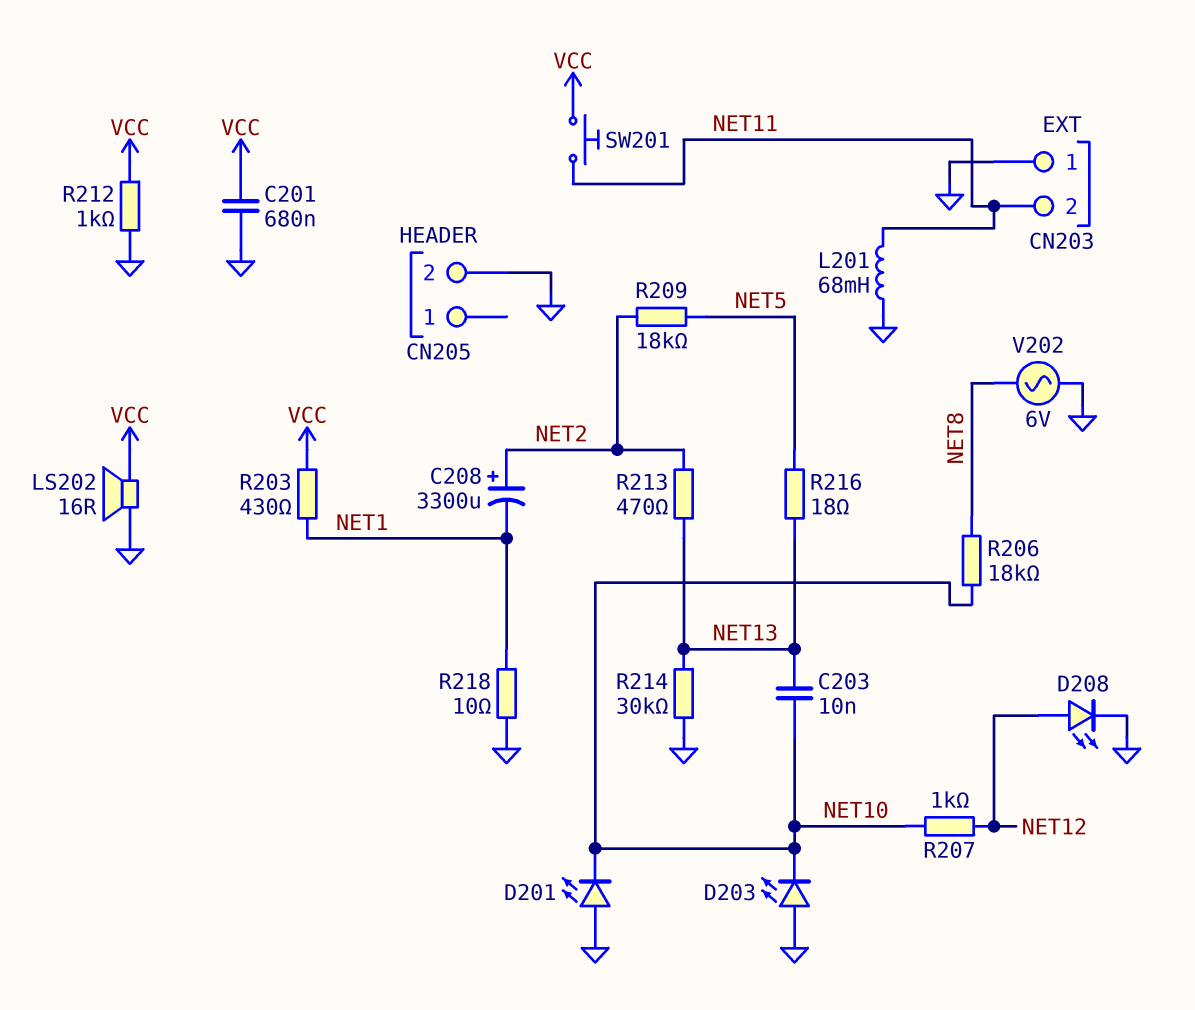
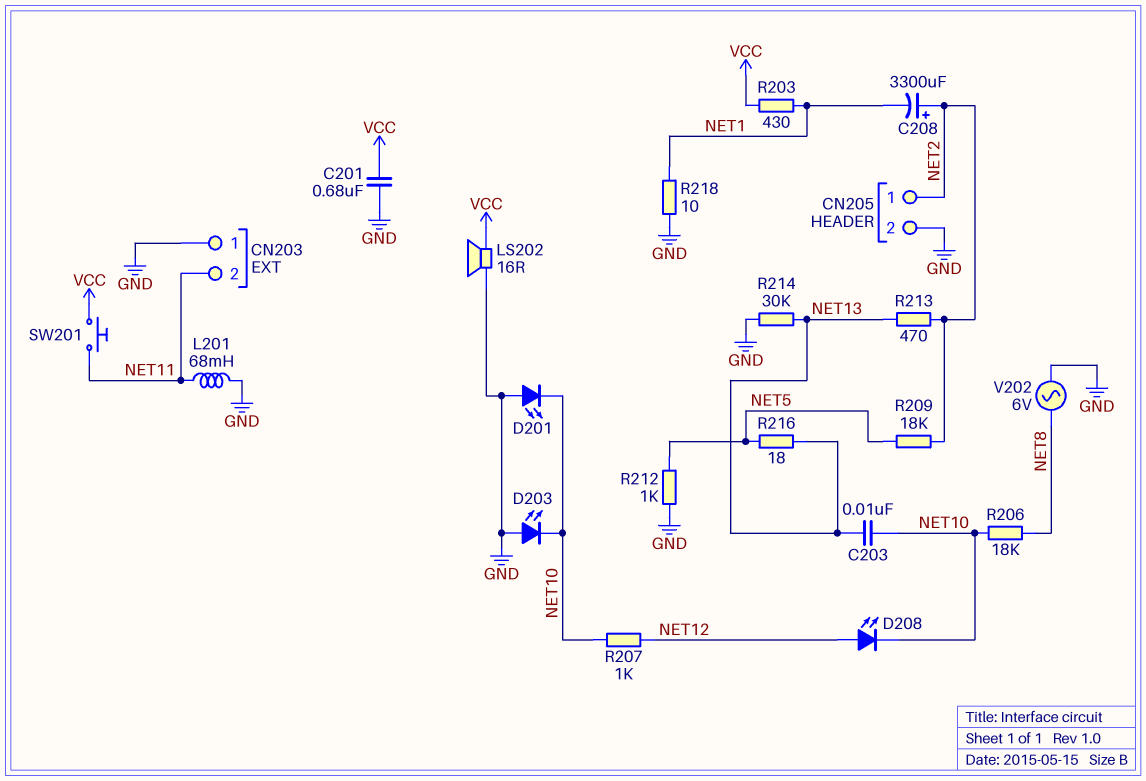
CN205 pin 1: none -> NET2
D208: LED (A NET12, K GND) -> LED (A NET12, K NET10)
R212: 1k (GND, VCC) -> 1k (GND, NET5)

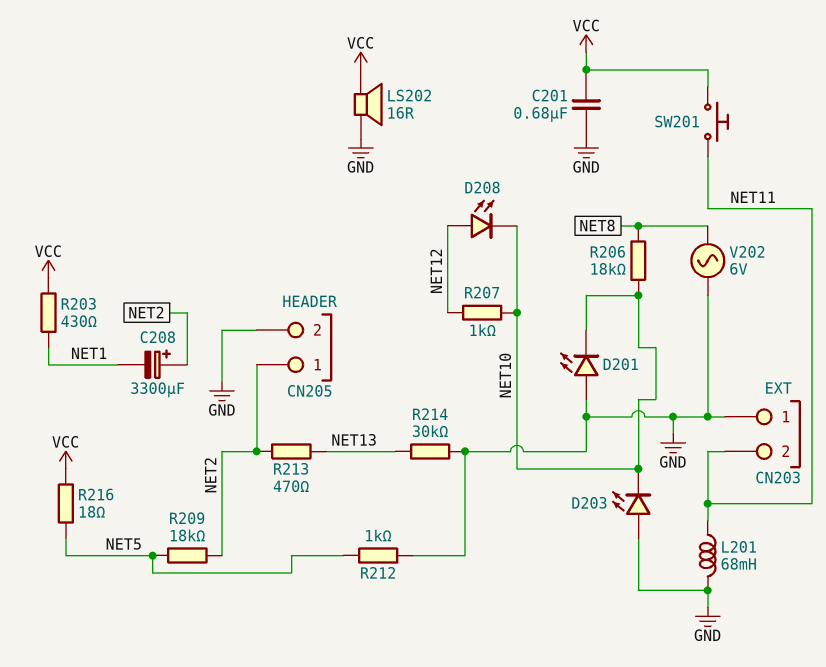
C203: 10nF (NET10, NET13) -> none
R216: 18 (NET5, NET13) -> 18 (NET5, VCC)
R218: 10 (GND, NET1) -> none

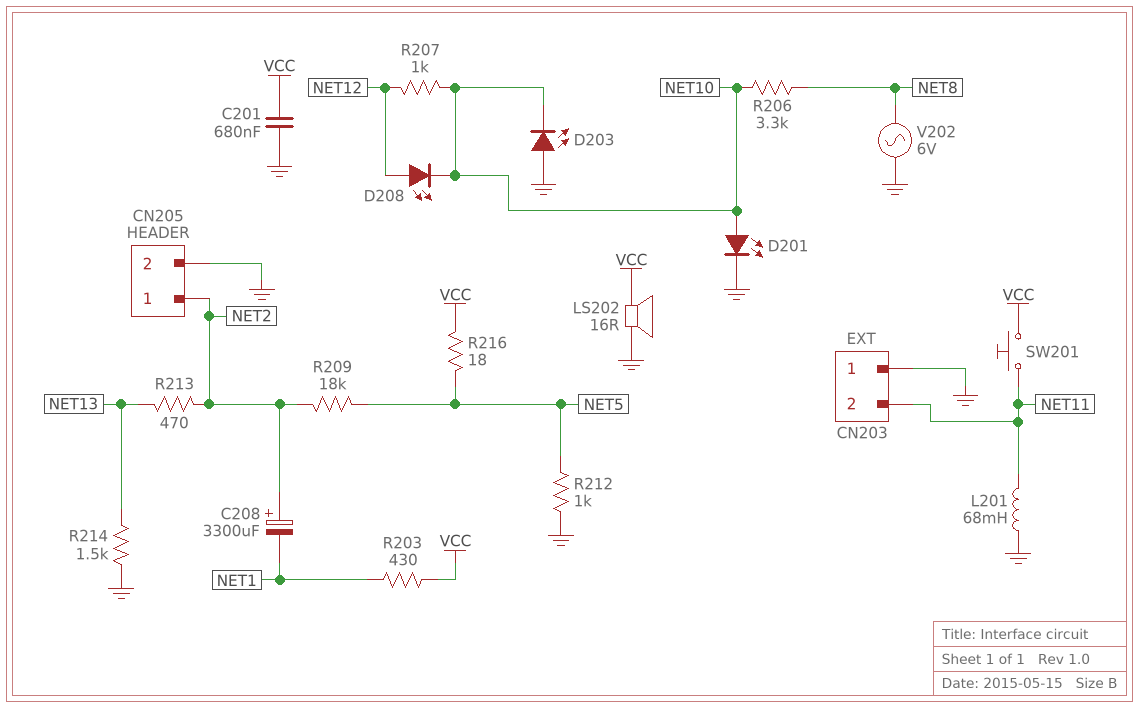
D201: LED (A GND, K NET10) -> LED (A NET10, K GND)
R206: 18k (NET8, NET10) -> 3.3k (NET8, NET10)
R214: 30k (GND, NET13) -> 1.5k (GND, NET13)

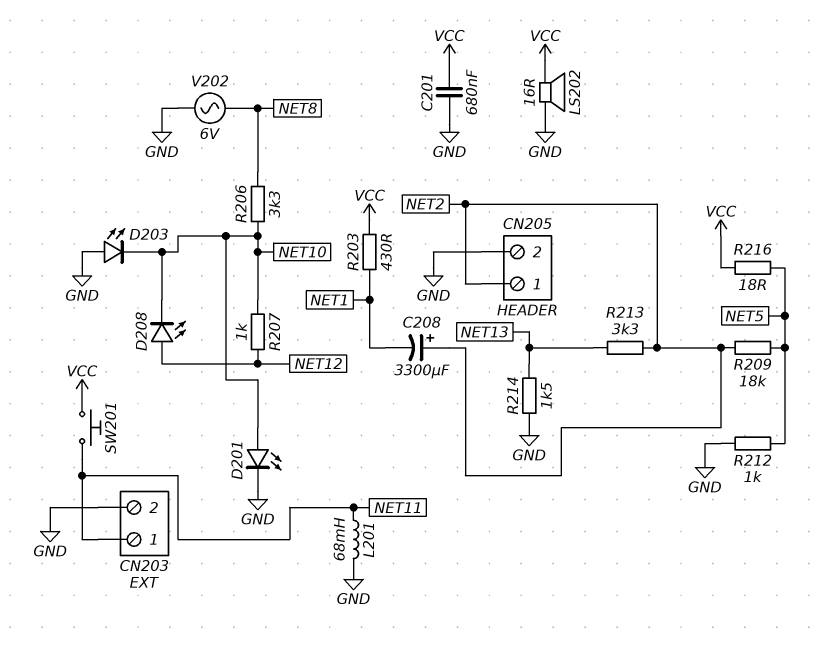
CN203 pin 1: GND -> NET11
CN203 pin 2: NET11 -> GND
R213: 470 (NET2, NET13) -> 3.3k (NET2, NET13)

